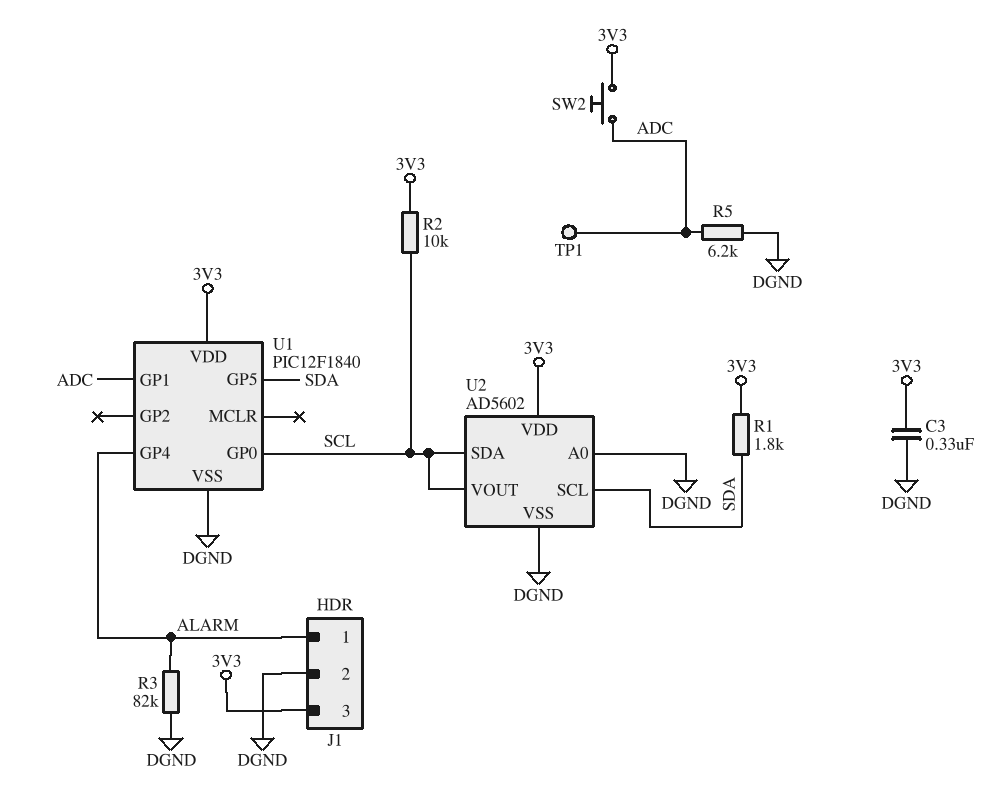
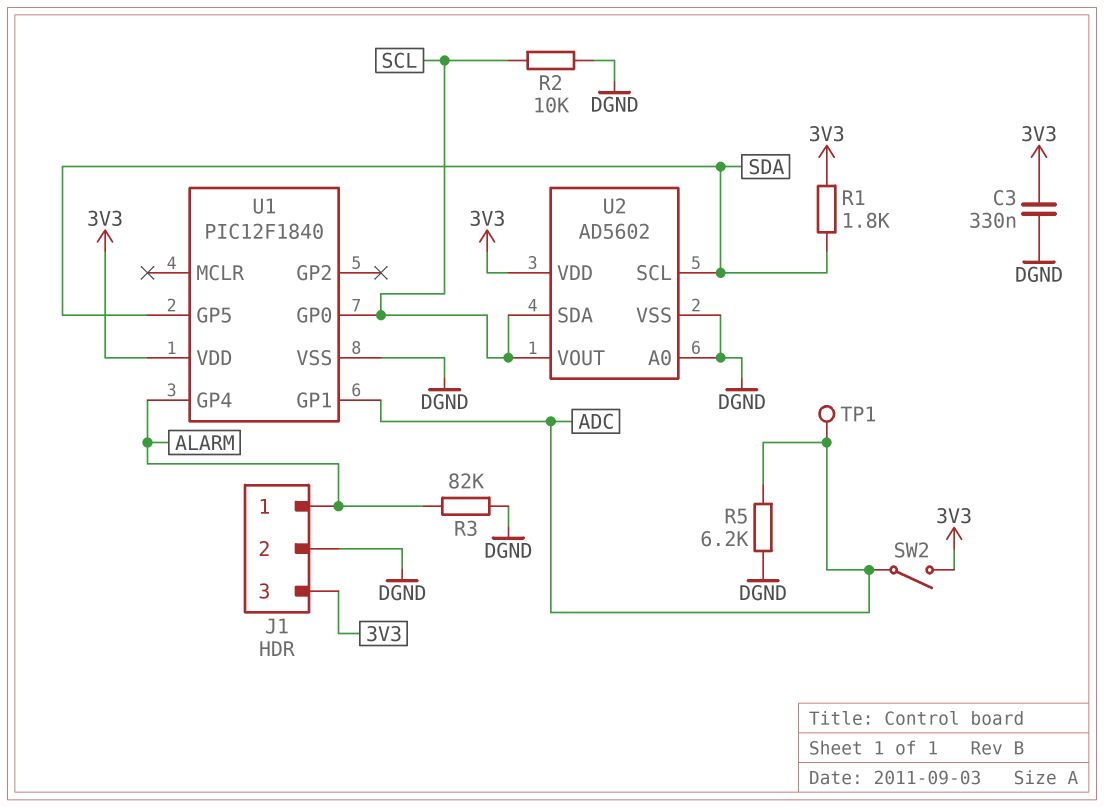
R2: 10k (3V3, SCL) -> 10k (DGND, SCL)
SW2: button (3V3, ADC) -> switch (3V3, ADC)

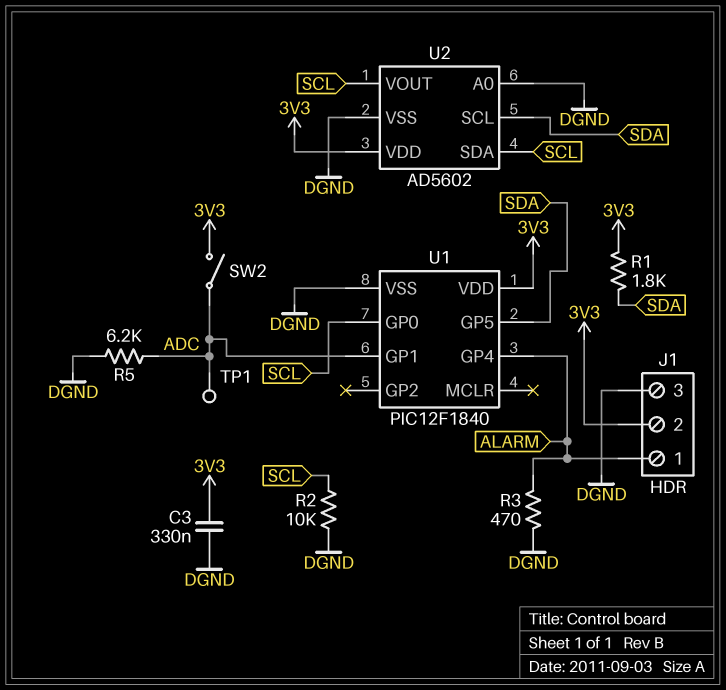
J1 pin 2: DGND -> 3V3
J1 pin 3: 3V3 -> DGND
R3: 82k (ALARM, DGND) -> 470 (ALARM, DGND)

